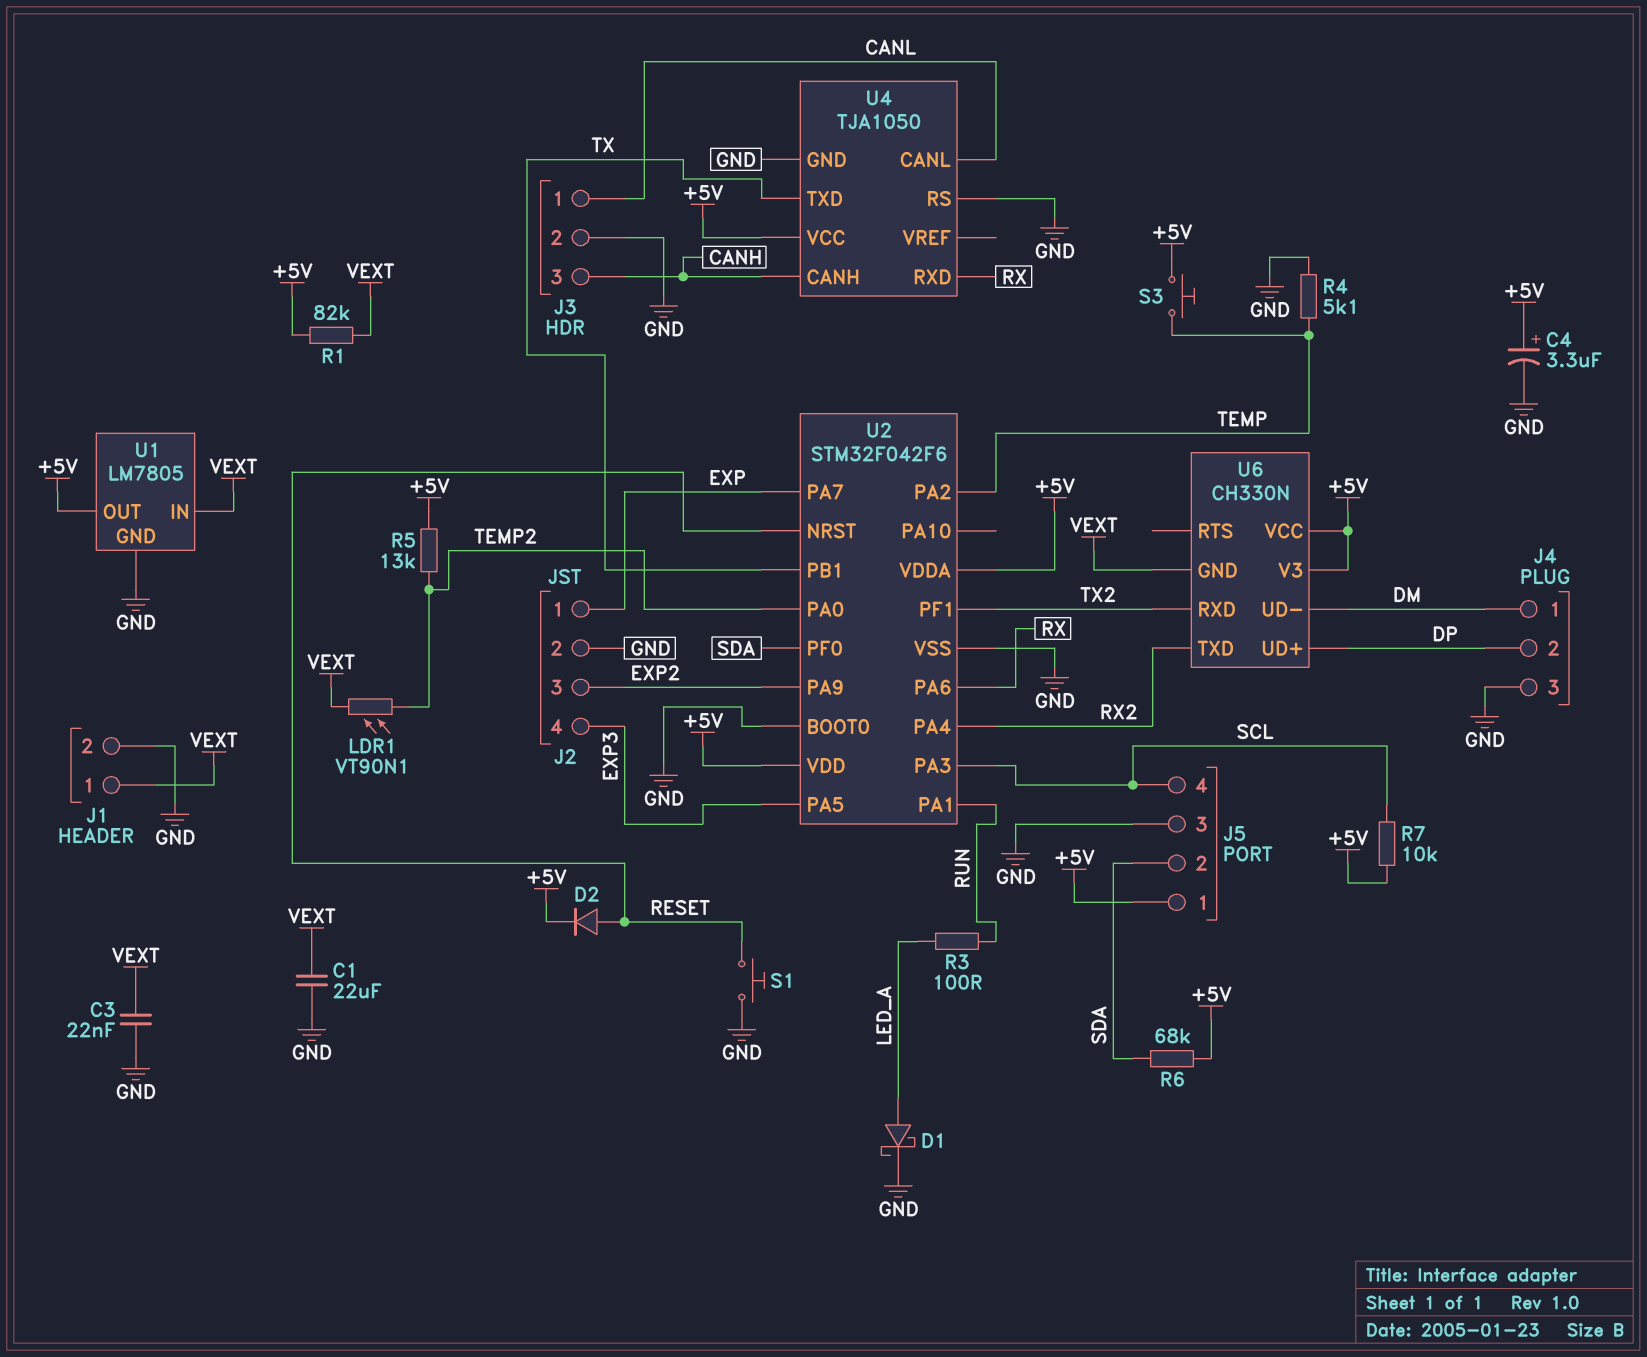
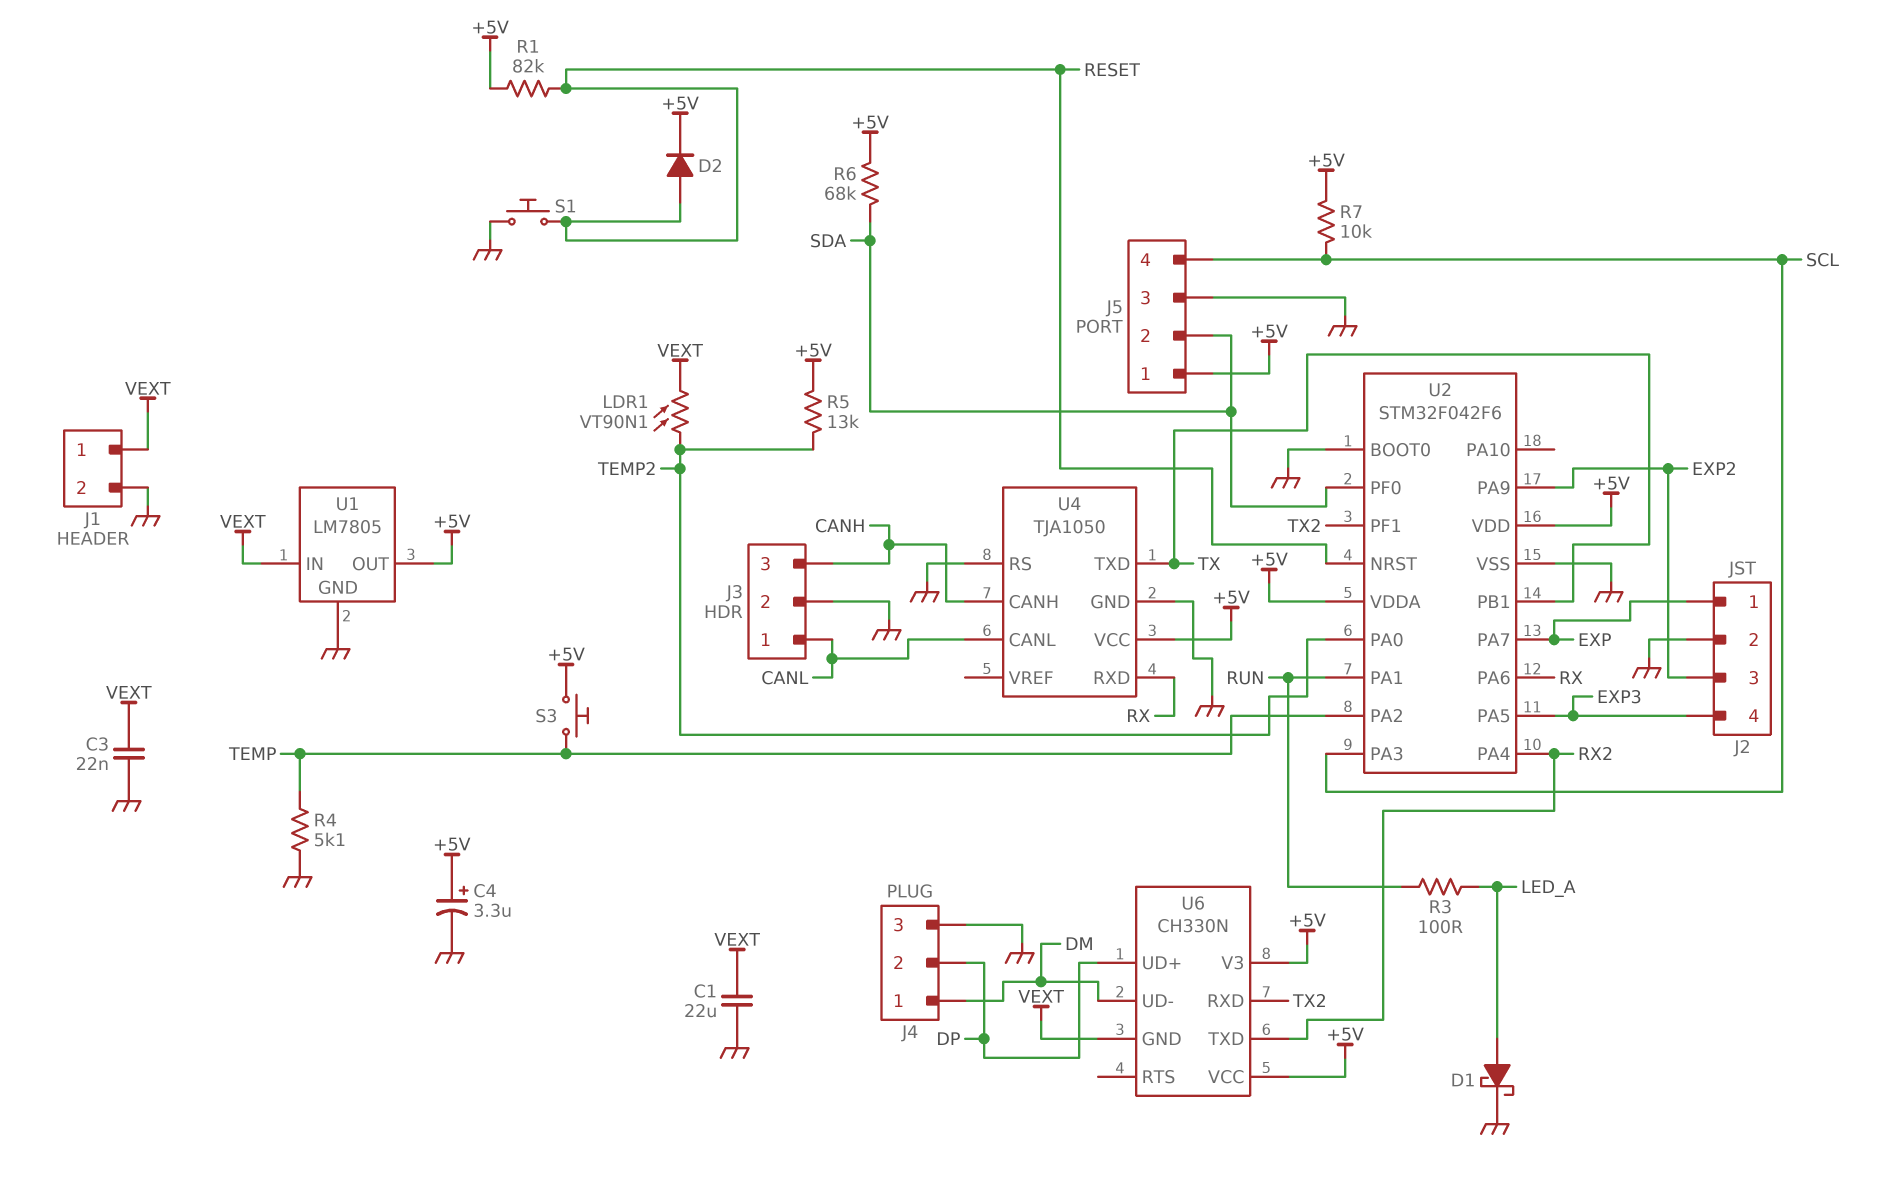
R1: 82k (+5V, VEXT) -> 82k (+5V, RESET)

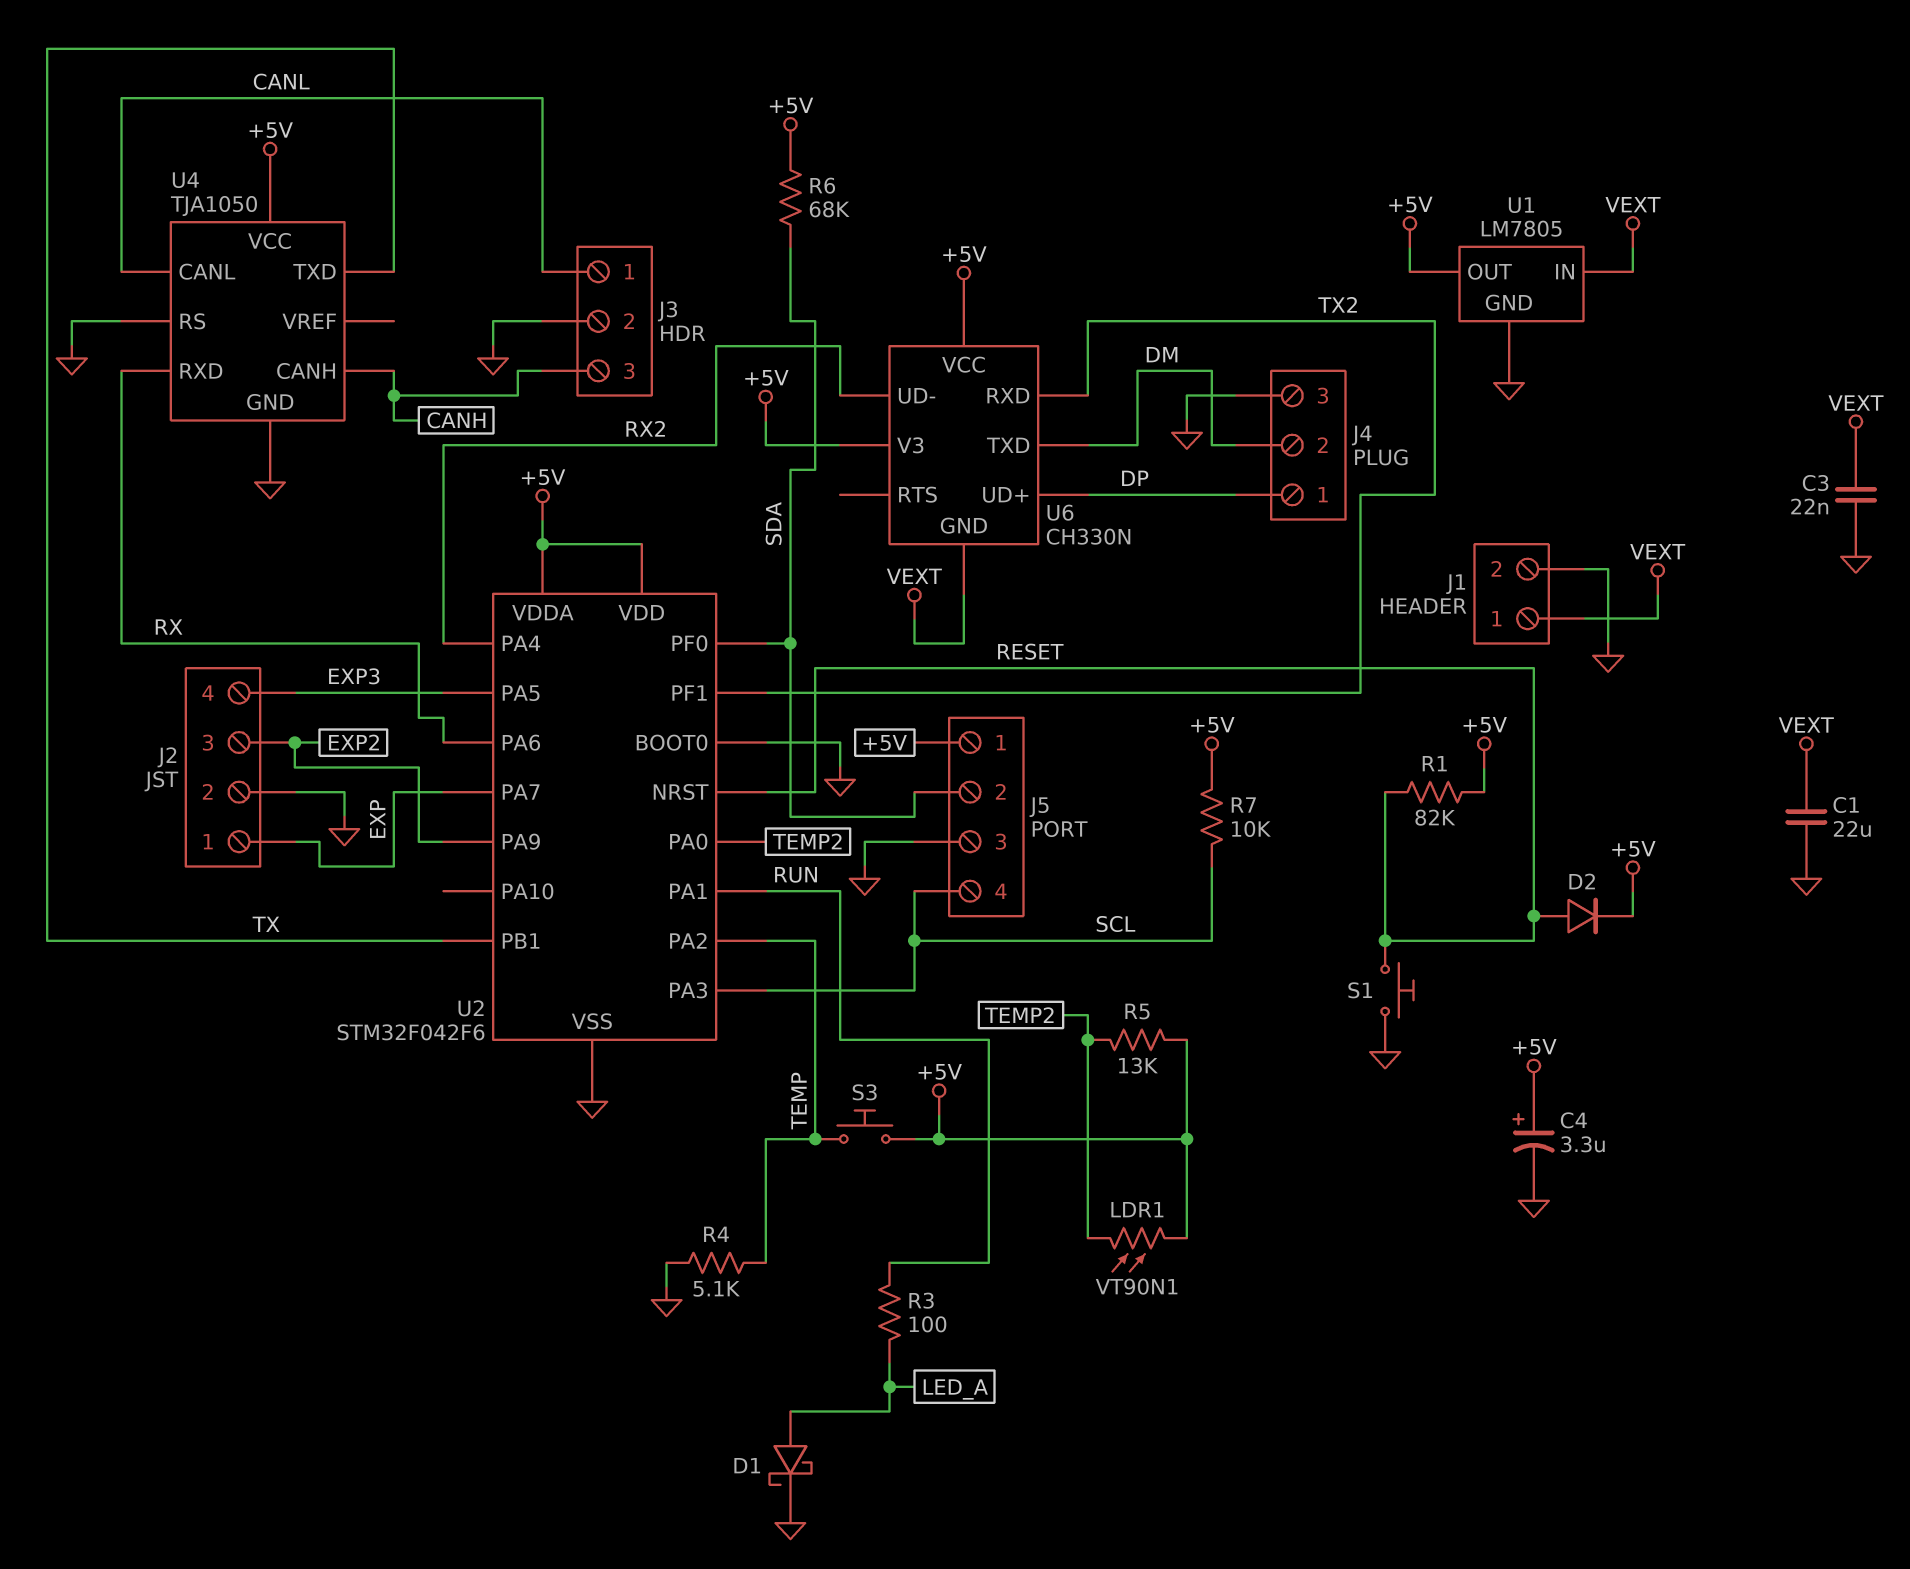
J4 pin 1: DM -> DP
J4 pin 2: DP -> DM
LDR1: VT90N1 (TEMP2, VEXT) -> VT90N1 (+5V, TEMP2)
U6 pin TXD: RX2 -> DM
U6 pin UD-: DM -> RX2

